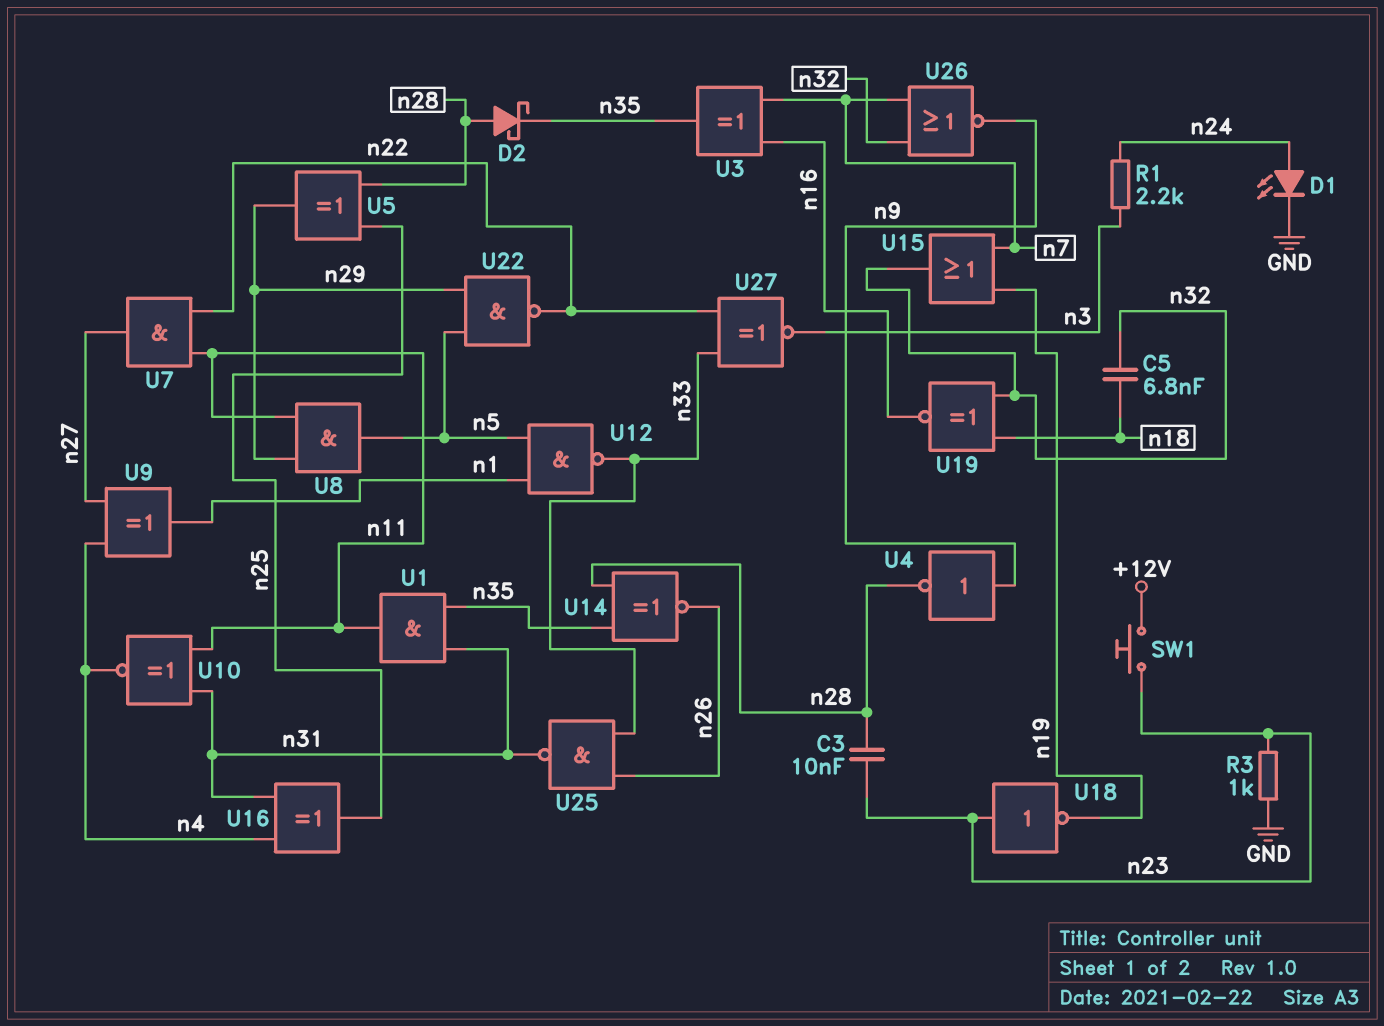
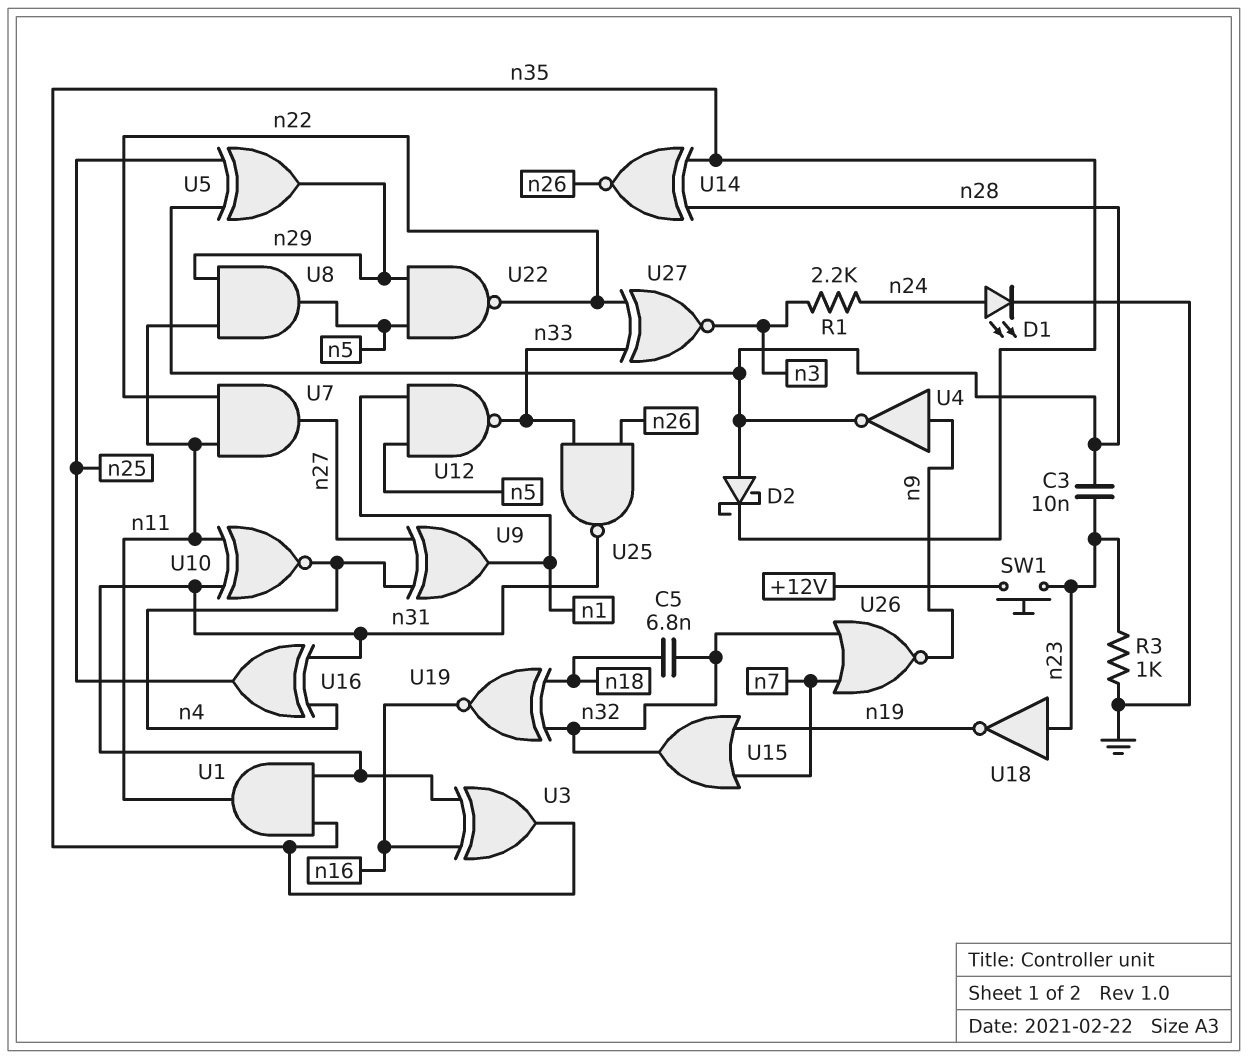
U3: XOR (in n7, in n16, out n35) -> XOR (in n16, in n31, out n35)

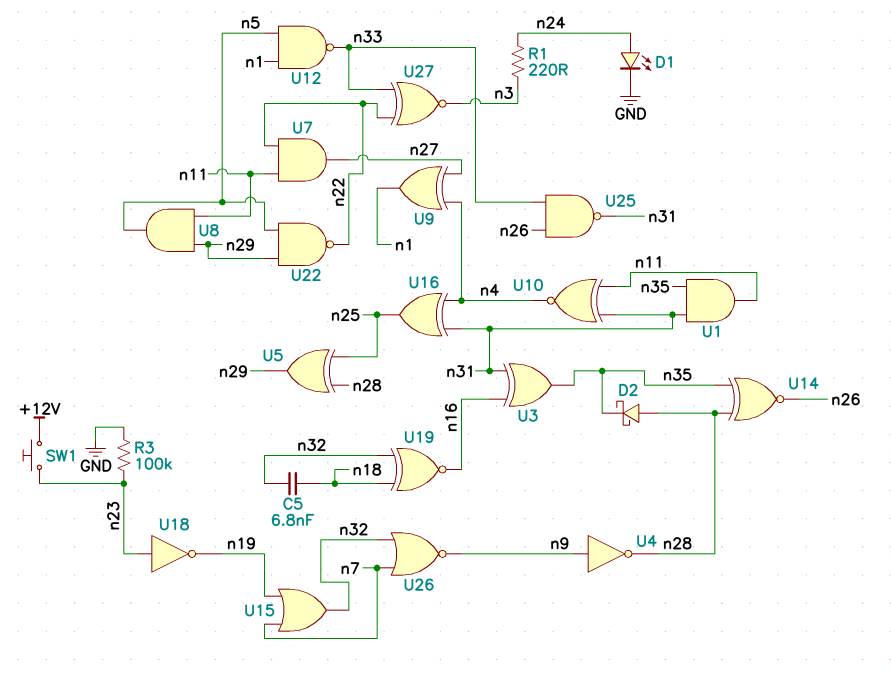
C3: 10nF (n23, n28) -> none
R1: 2.2k (n3, n24) -> 220 (n3, n24)
R3: 1k (GND, n23) -> 100k (GND, n23)

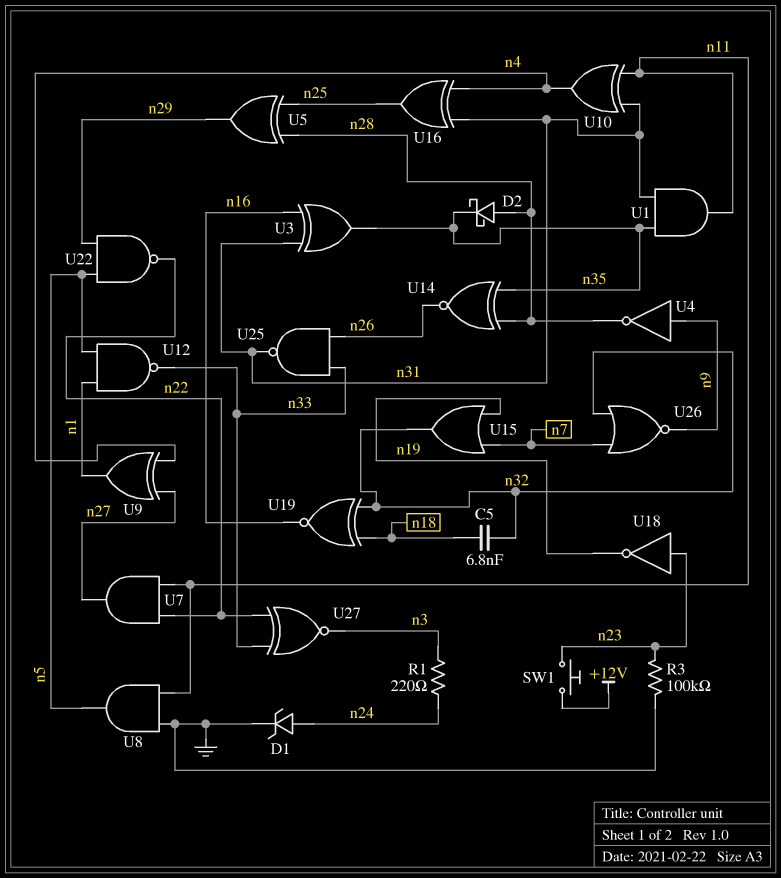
D1: LED (A n24, K GND) -> zener (A n24, K GND)
U8: AND (in n11, in n29, out n5) -> AND (in GND, in n11, out n5)
U10: XNOR (in n11, in n31, out n4) -> XOR (in n11, in n31, out n4)

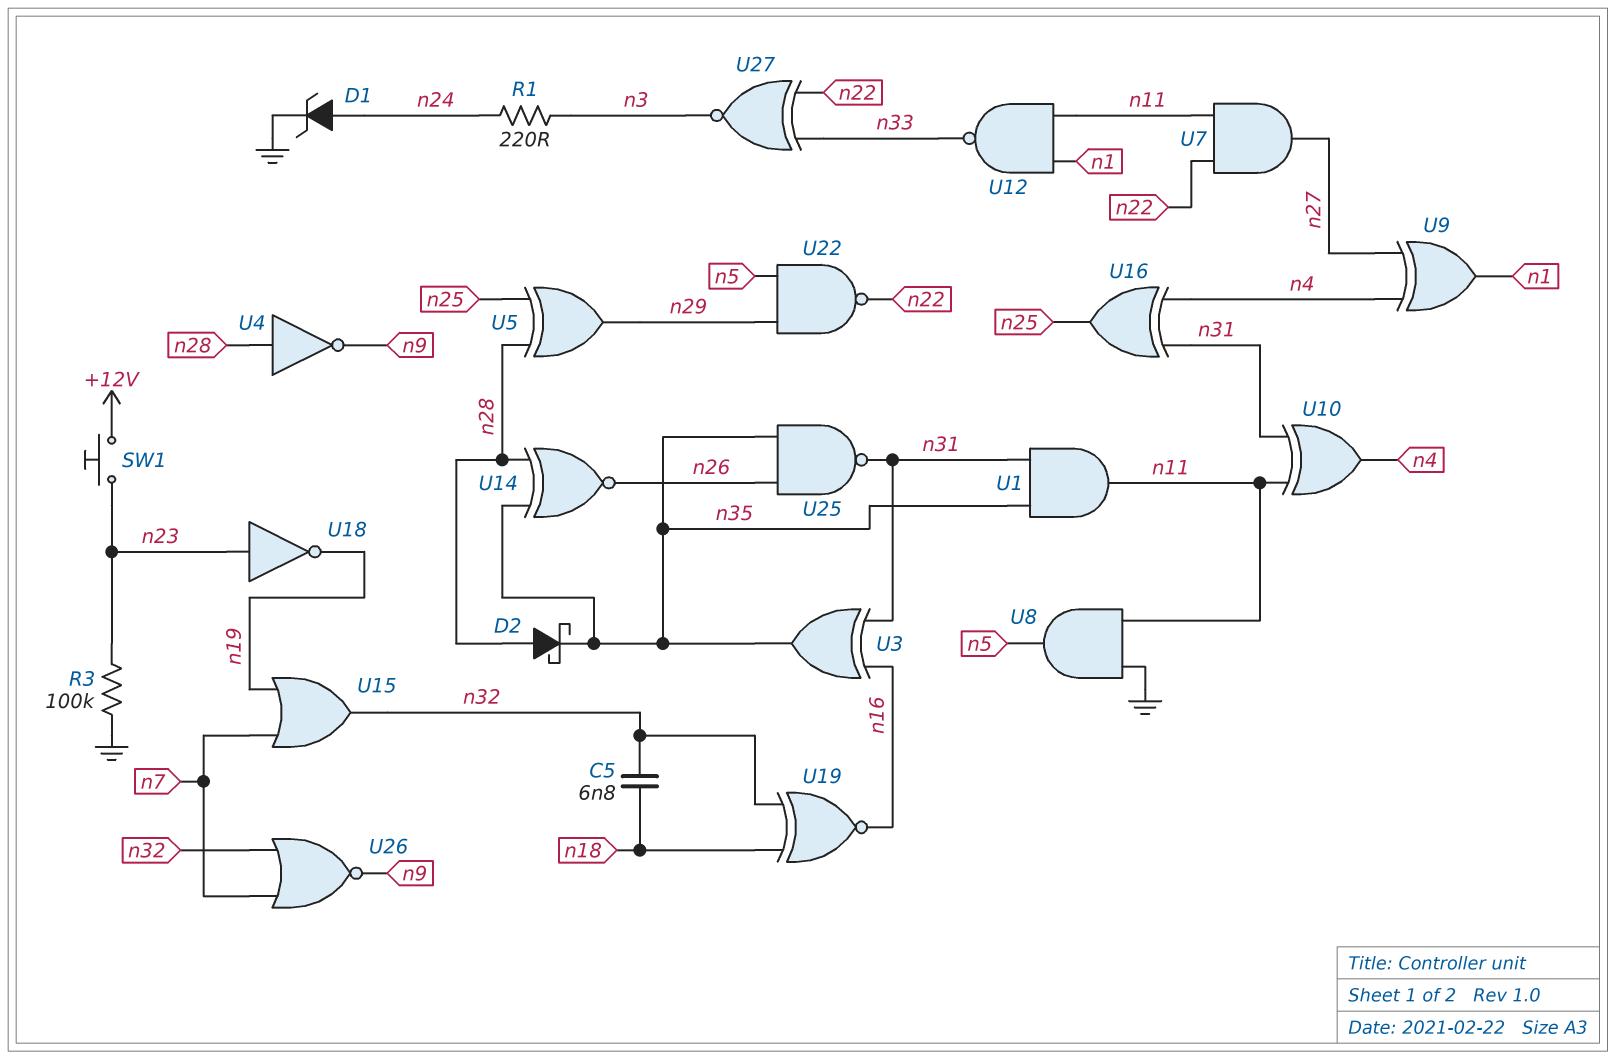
U4: NOT (in n9, out n28) -> NOT (in n28, out n9)
U12: NAND (in n1, in n5, out n33) -> NAND (in n1, in n11, out n33)
U25: NAND (in n26, in n33, out n31) -> NAND (in n26, in n35, out n31)

